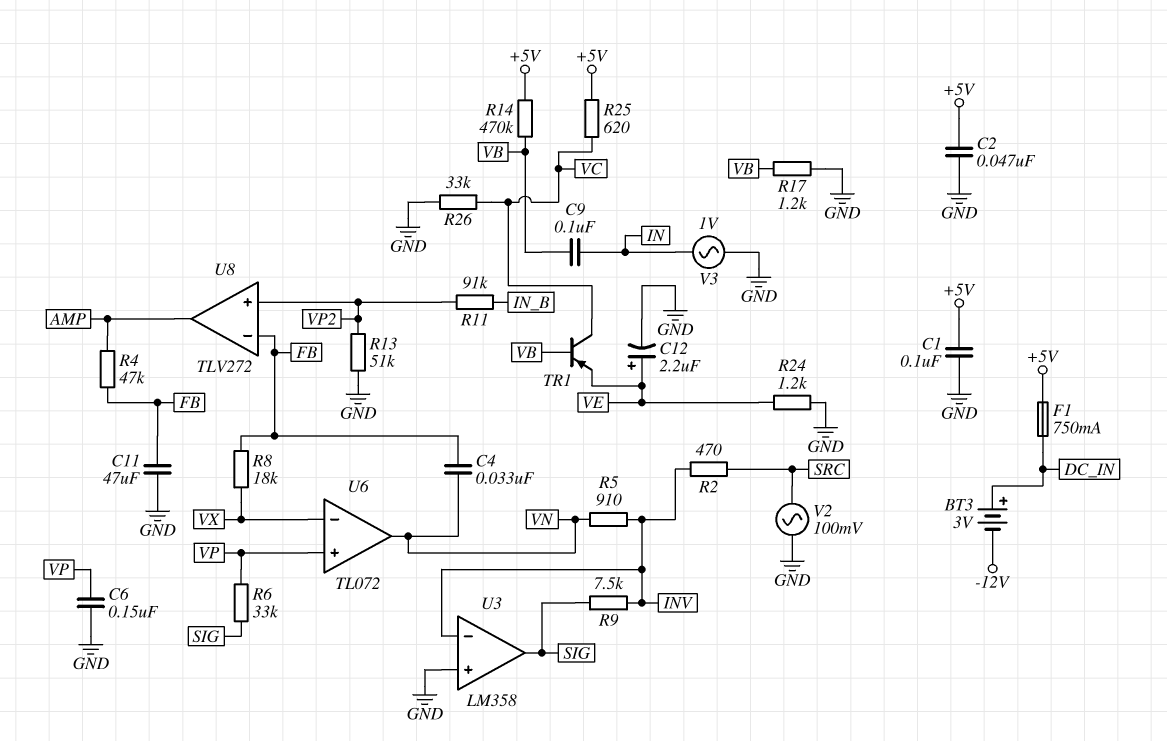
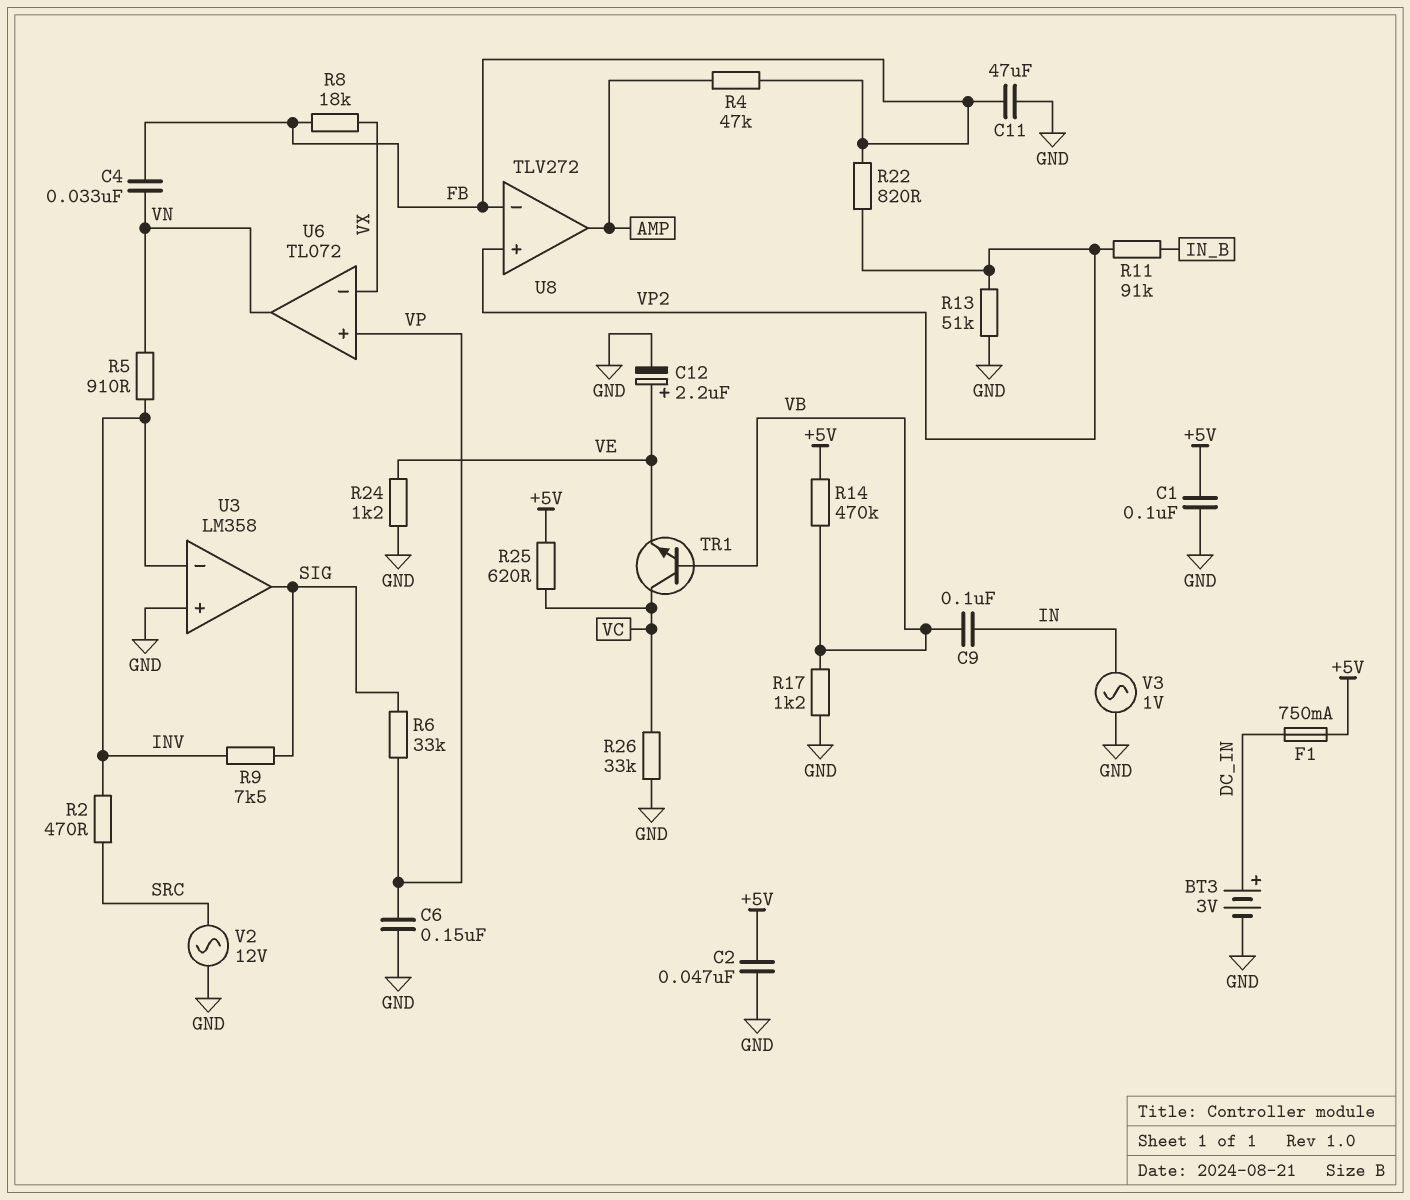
BT3: 3V (plus DC_IN, minus -12V) -> 3V (plus DC_IN, minus GND)
R22: none -> 820 (FB, VP2)
TR1: PNP (B VB, C VC, E VE) -> NPN (B VB, C VC, E VE)
V2: AC 100mV (GND, SRC) -> AC 12V (GND, SRC)

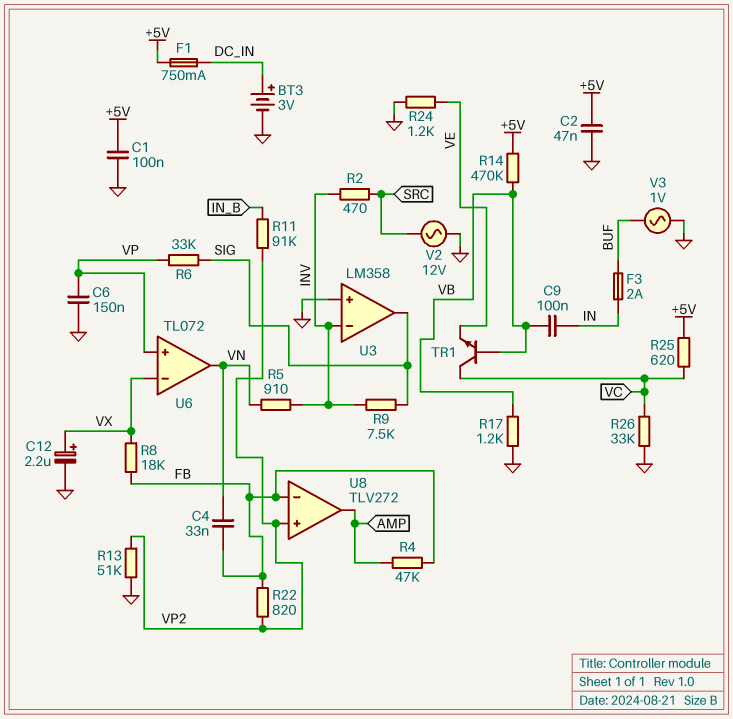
C11: 47uF (FB, GND) -> none
C12: 2.2uF (plus VE, minus GND) -> 2.2uF (plus VX, minus GND)
F3: none -> 2A (BUF, IN)
V3: AC 1V (GND, IN) -> AC 1V (BUF, GND)

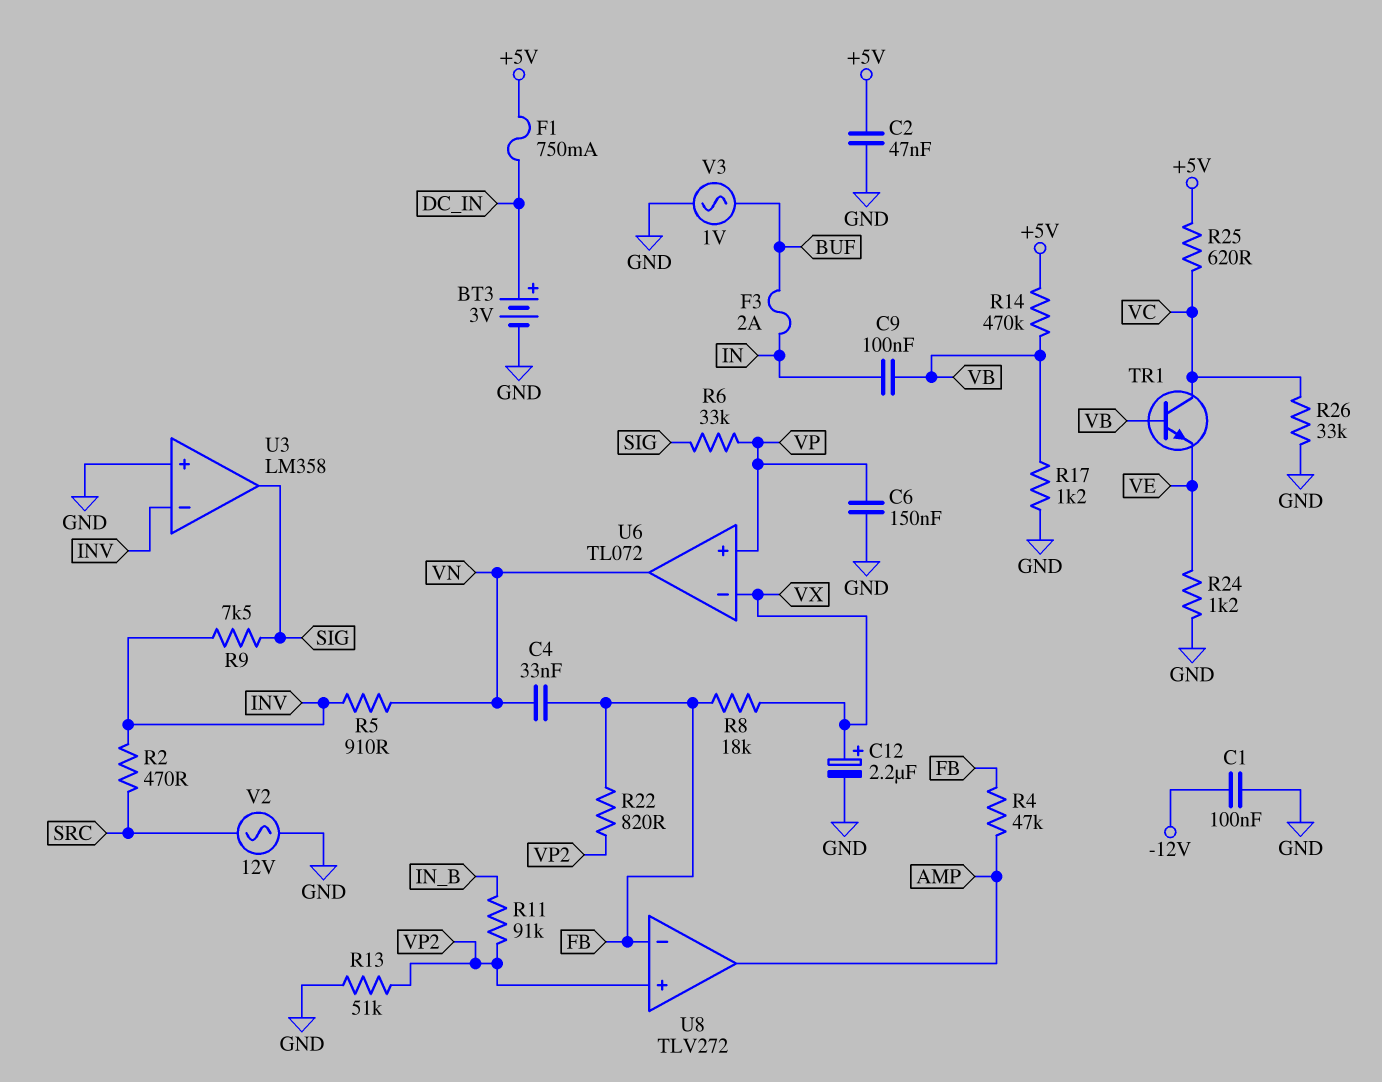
C1: 100nF (+5V, GND) -> 100nF (-12V, GND)

